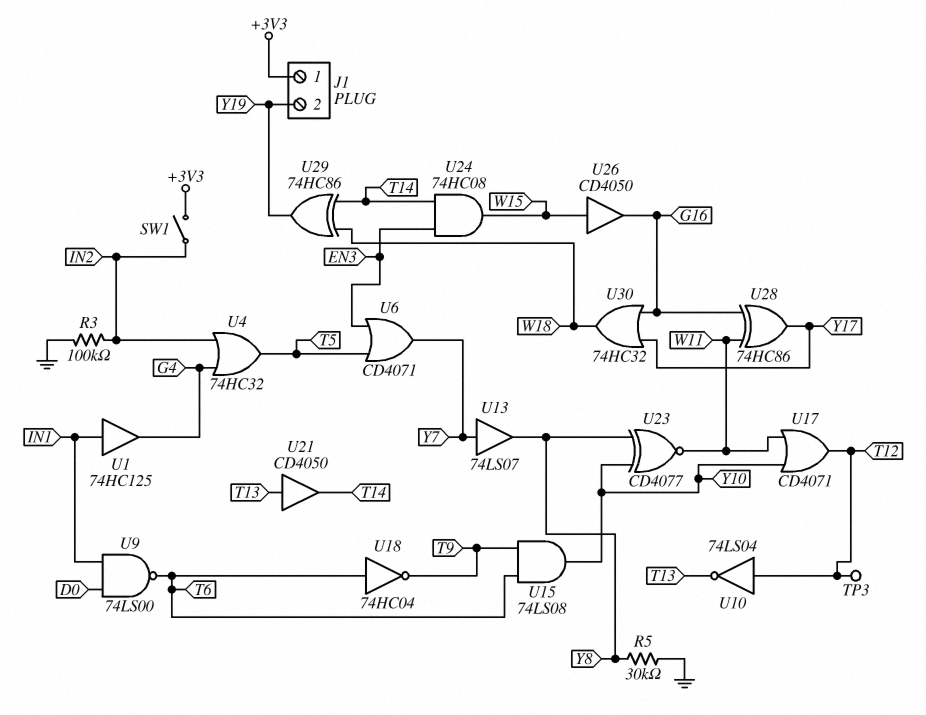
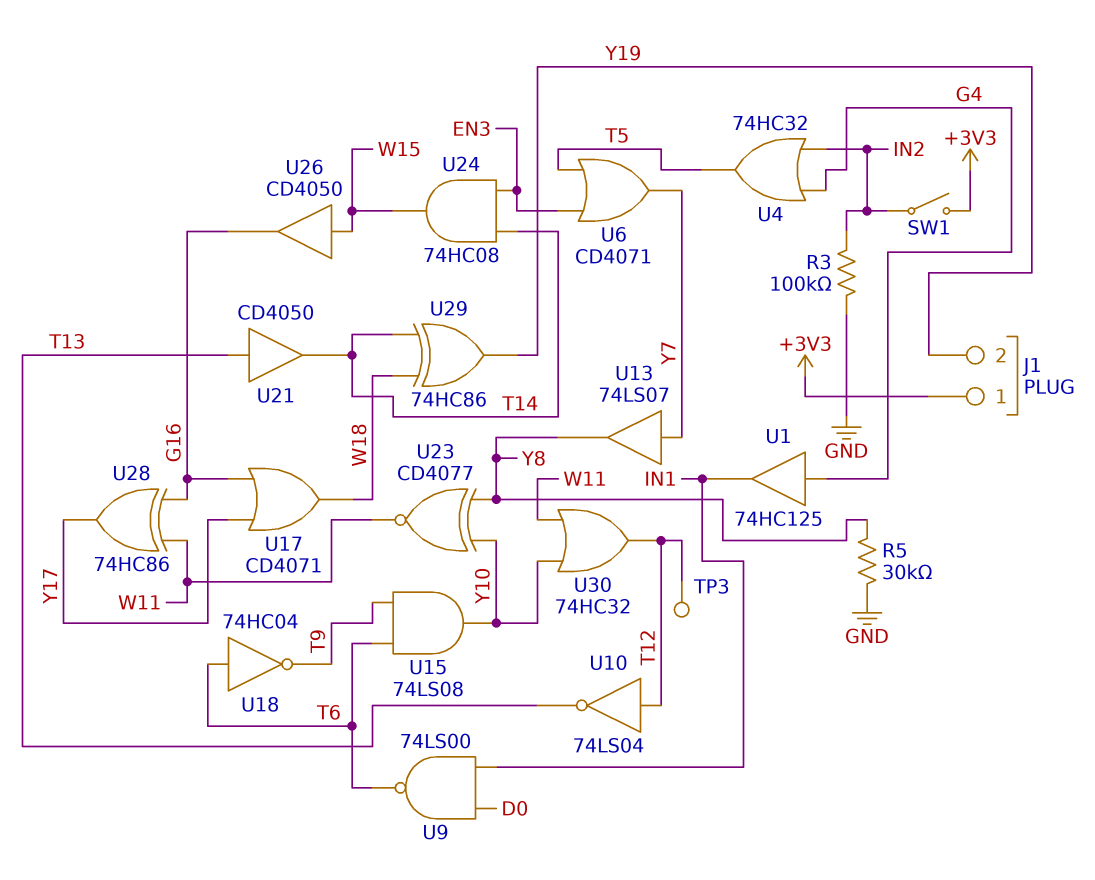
U1: buffer 74HC125 (in IN1, out G4) -> buffer 74HC125 (in G4, out IN1)
U17: OR CD4071 (in W11, in Y10, out T12) -> OR CD4071 (in G16, in Y17, out W18)
U30: OR 74HC32 (in G16, in Y17, out W18) -> OR 74HC32 (in W11, in Y10, out T12)

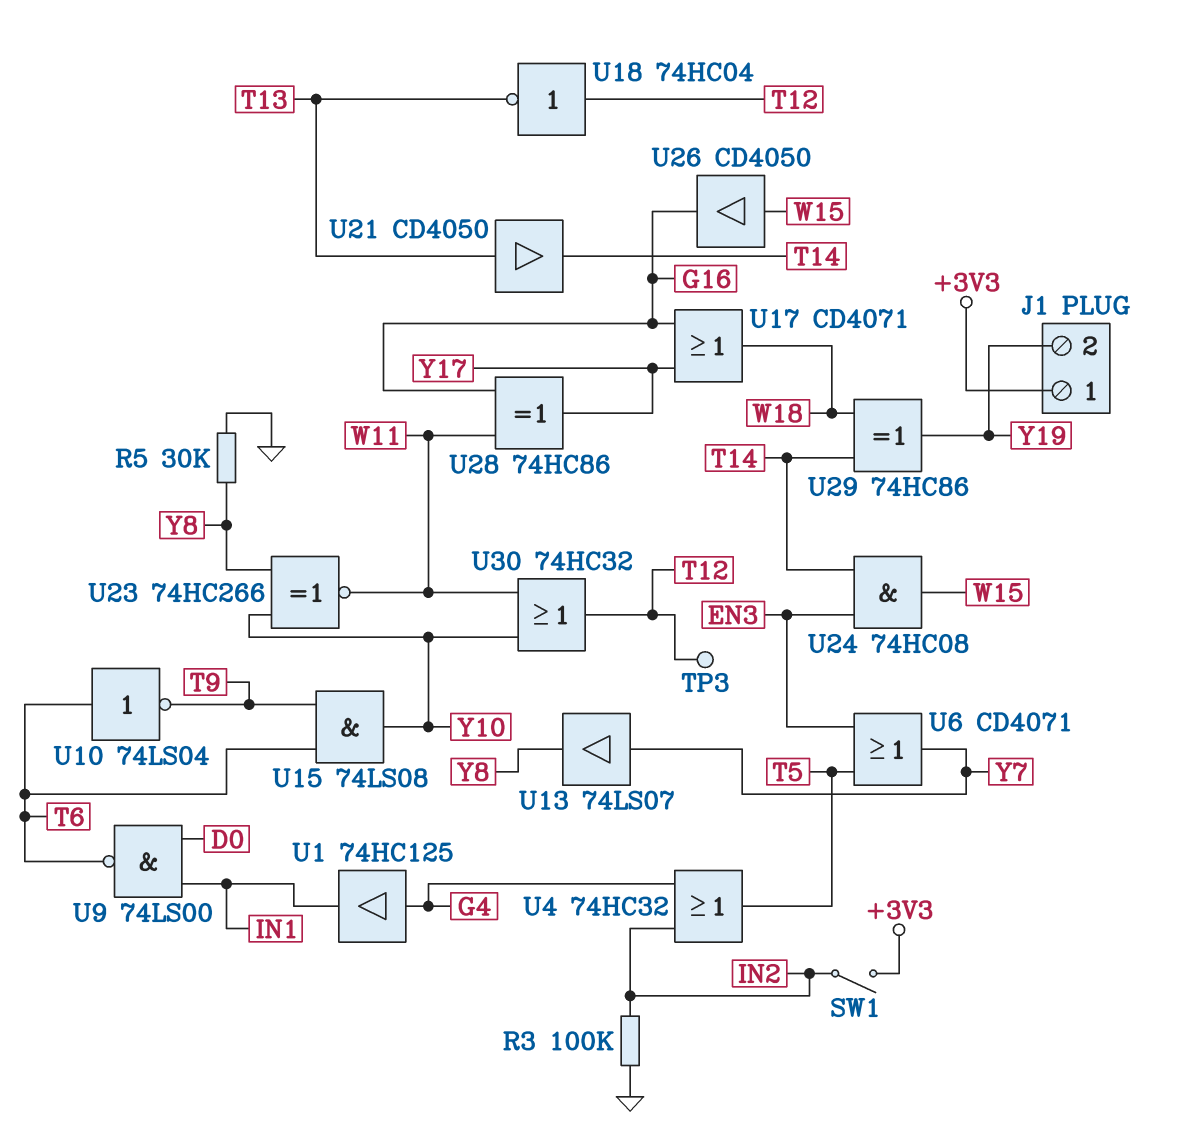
U10: NOT 74LS04 (in T12, out T13) -> NOT 74LS04 (in T6, out T9)
U18: NOT 74HC04 (in T6, out T9) -> NOT 74HC04 (in T12, out T13)
U23: XNOR CD4077 (in Y8, in Y10, out W11) -> XNOR 74HC266 (in Y8, in Y10, out W11)

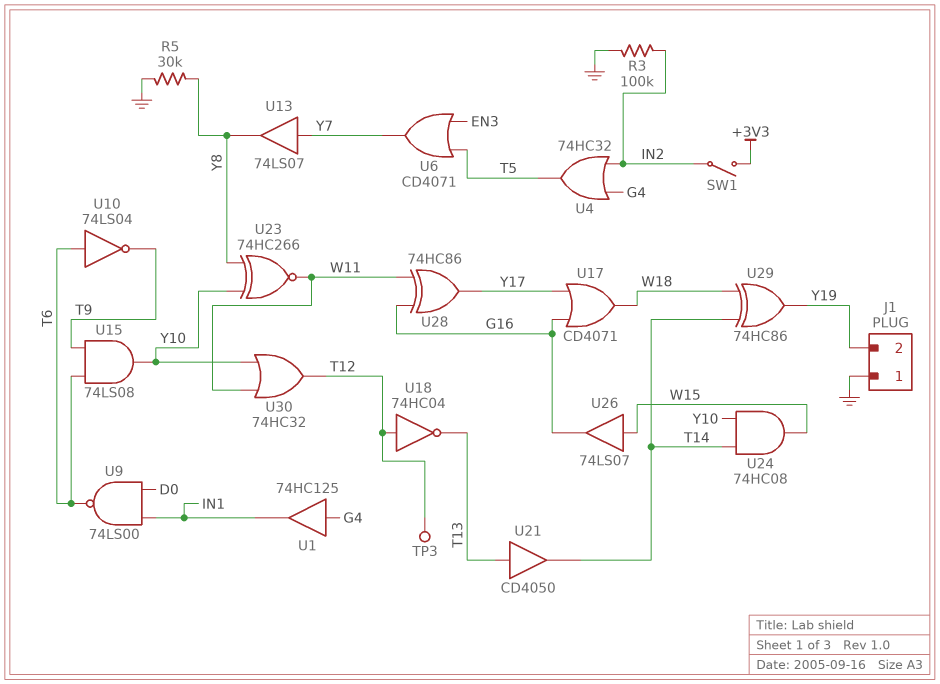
J1 pin 1: +3V3 -> GND
U24: AND 74HC08 (in EN3, in T14, out W15) -> AND 74HC08 (in T14, in Y10, out W15)
U26: buffer CD4050 (in W15, out G16) -> buffer 74LS07 (in W15, out G16)

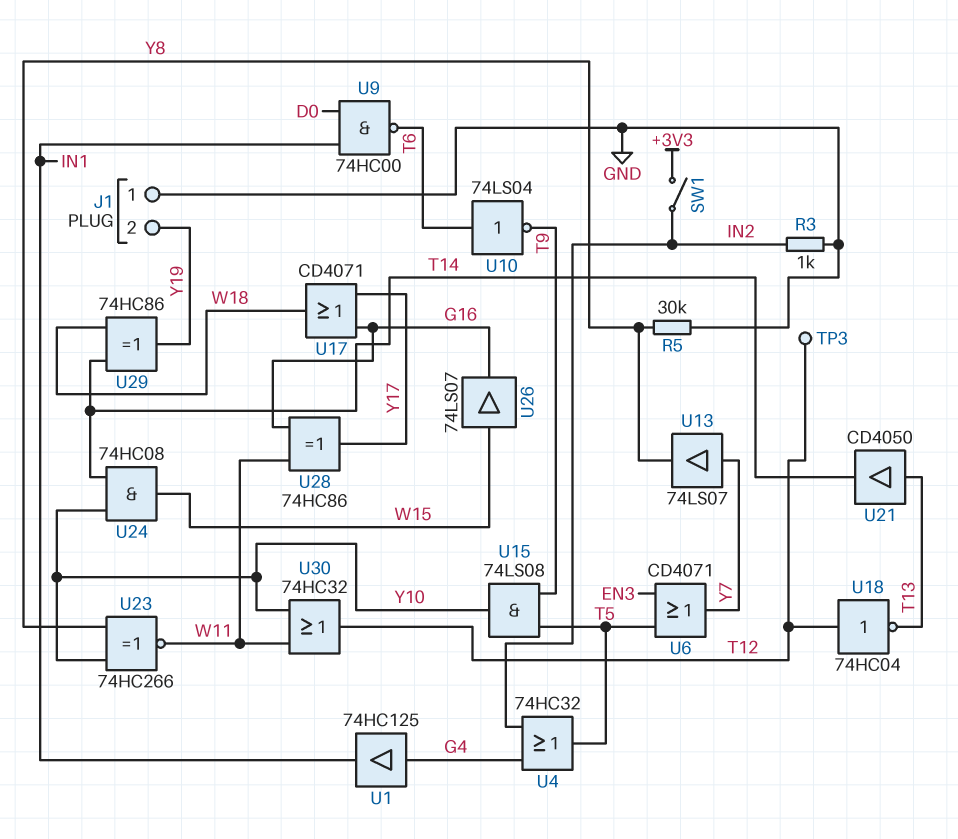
R3: 100k (GND, IN2) -> 1k (GND, IN2)
U9: NAND 74LS00 (in D0, in IN1, out T6) -> NAND 74HC00 (in D0, in IN1, out T6)
U15: AND 74LS08 (in T6, in T9, out Y10) -> AND 74LS08 (in T5, in T9, out Y10)

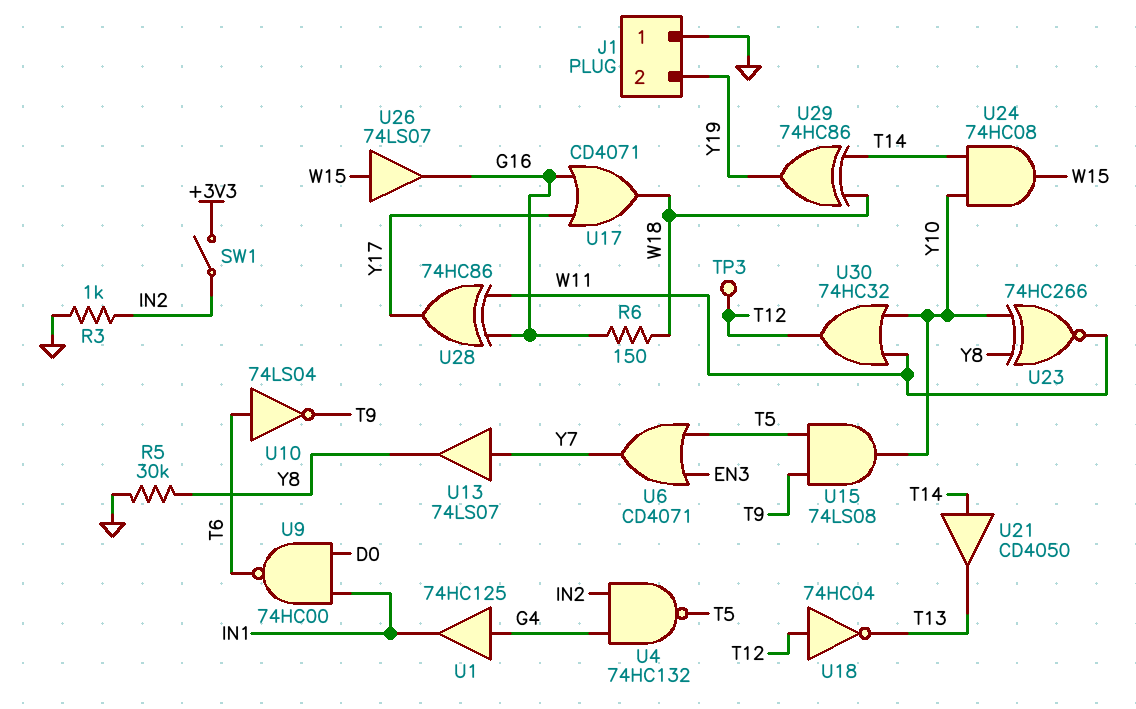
R6: none -> 150 (G16, W18)
U4: OR 74HC32 (in G4, in IN2, out T5) -> NAND 74HC132 (in G4, in IN2, out T5)
U21: buffer CD4050 (in T13, out T14) -> buffer CD4050 (in T14, out T13)

